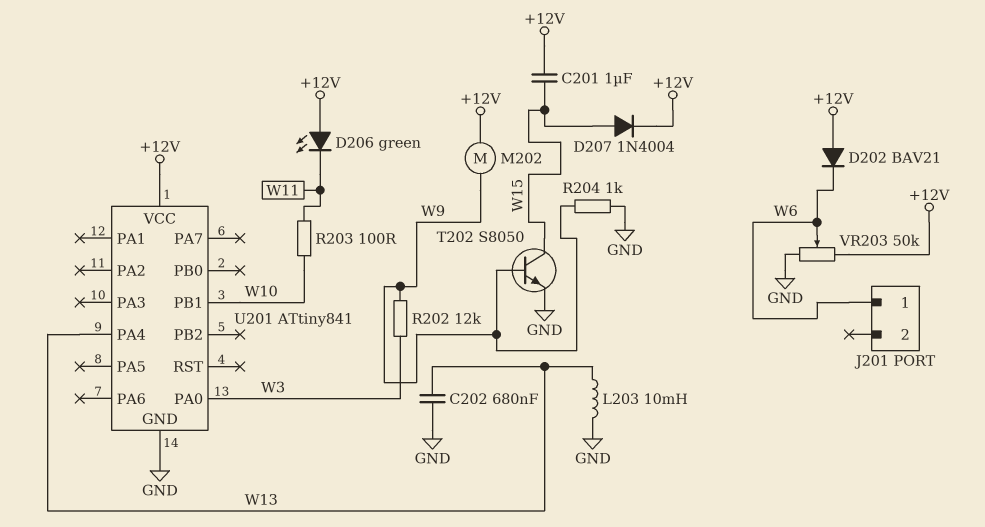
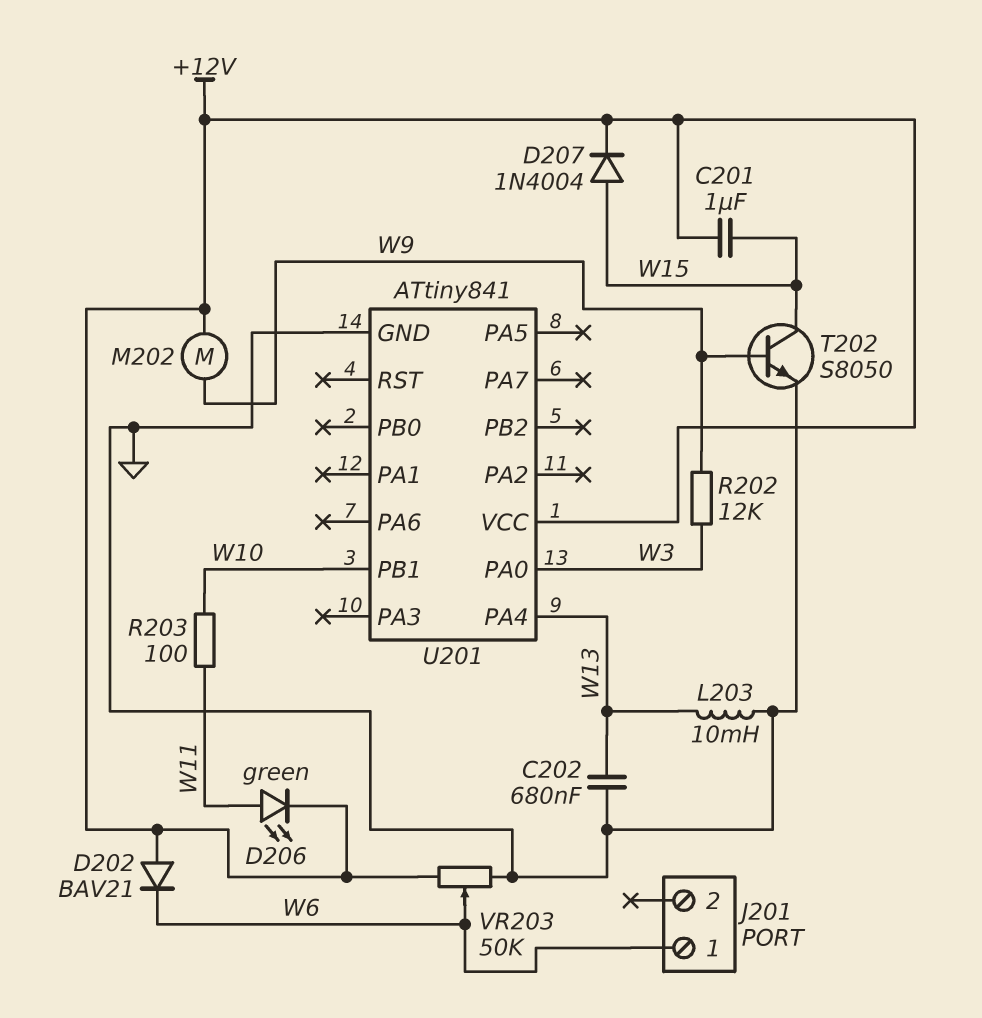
D206: LED green (A +12V, K W11) -> LED green (A W11, K +12V)
R204: 1k (GND, W9) -> none

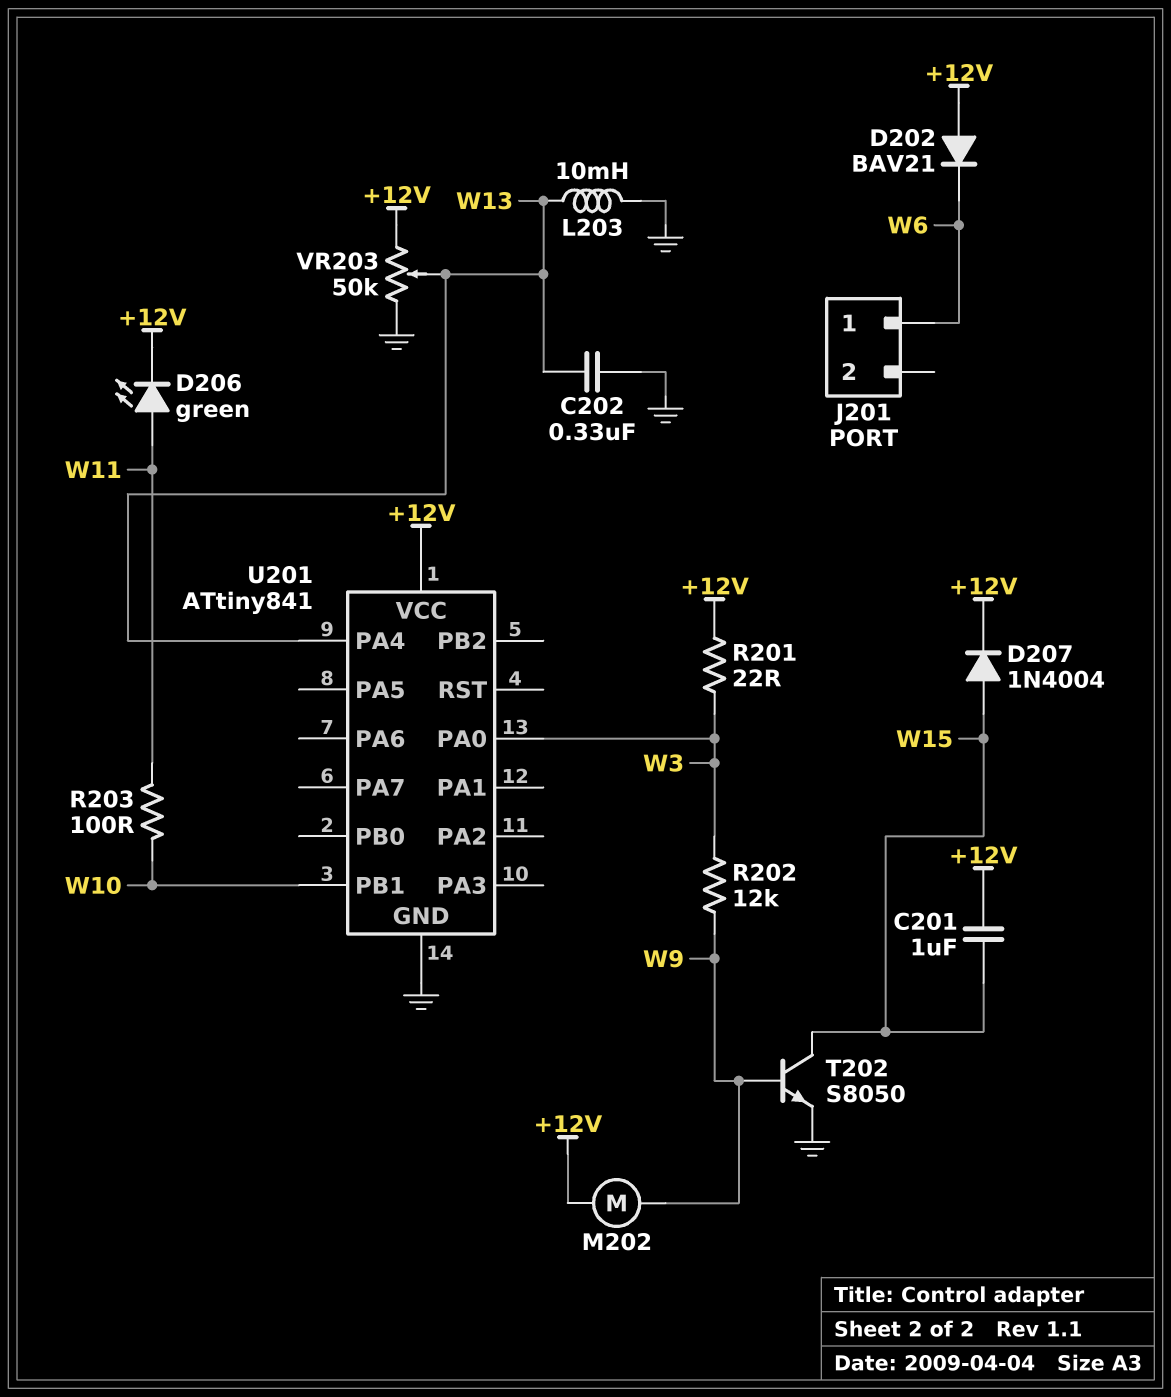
C202: 680nF (GND, W13) -> 330nF (GND, W13)
R201: none -> 22 (+12V, W3)
VR203: 50k (+12V, GND, wiper W6) -> 50k (+12V, GND, wiper W13)

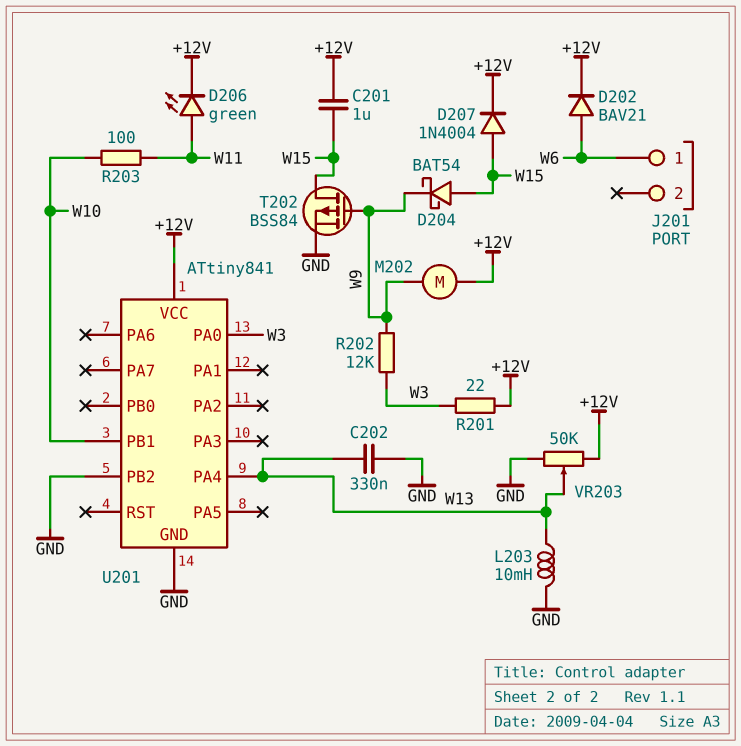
D202: diode BAV21 (A +12V, K W6) -> diode BAV21 (A W6, K +12V)
D204: none -> schottky BAT54 (A W15, K W9)
T202: NPN S8050 (B W9, C W15, E GND) -> PMOS BSS84 (G W9, D W15, S GND)
U201 pin PB2: none -> GND

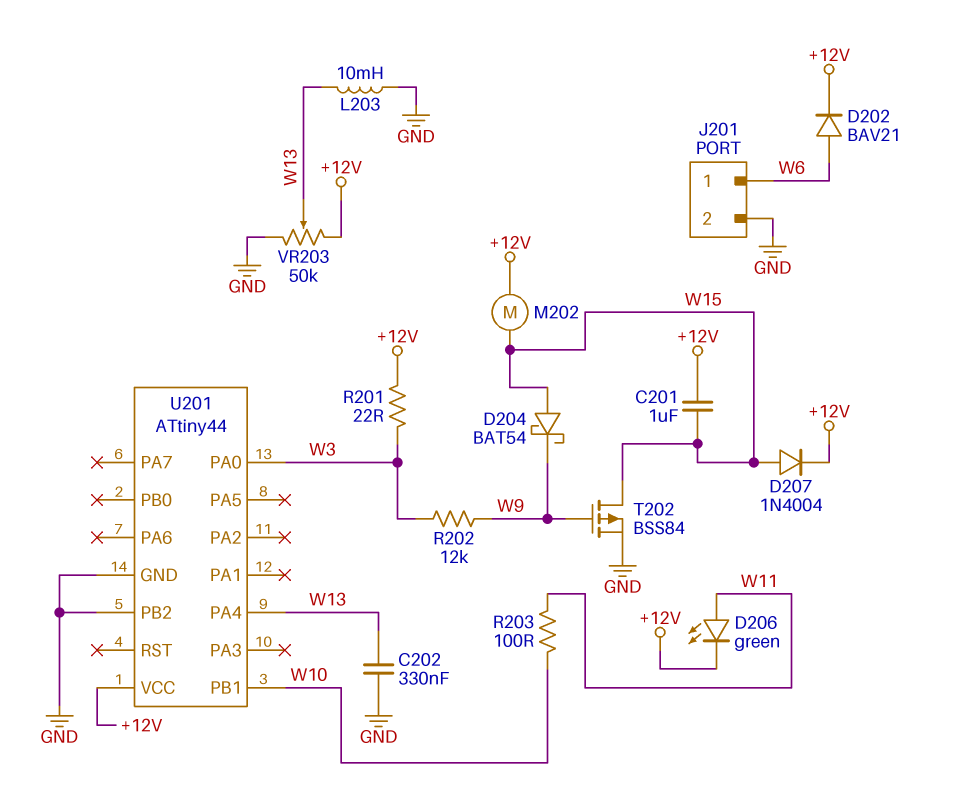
J201 pin 2: none -> GND
M202: motor (+12V, W9) -> motor (+12V, W15)
U201: ATtiny841 -> ATtiny44

